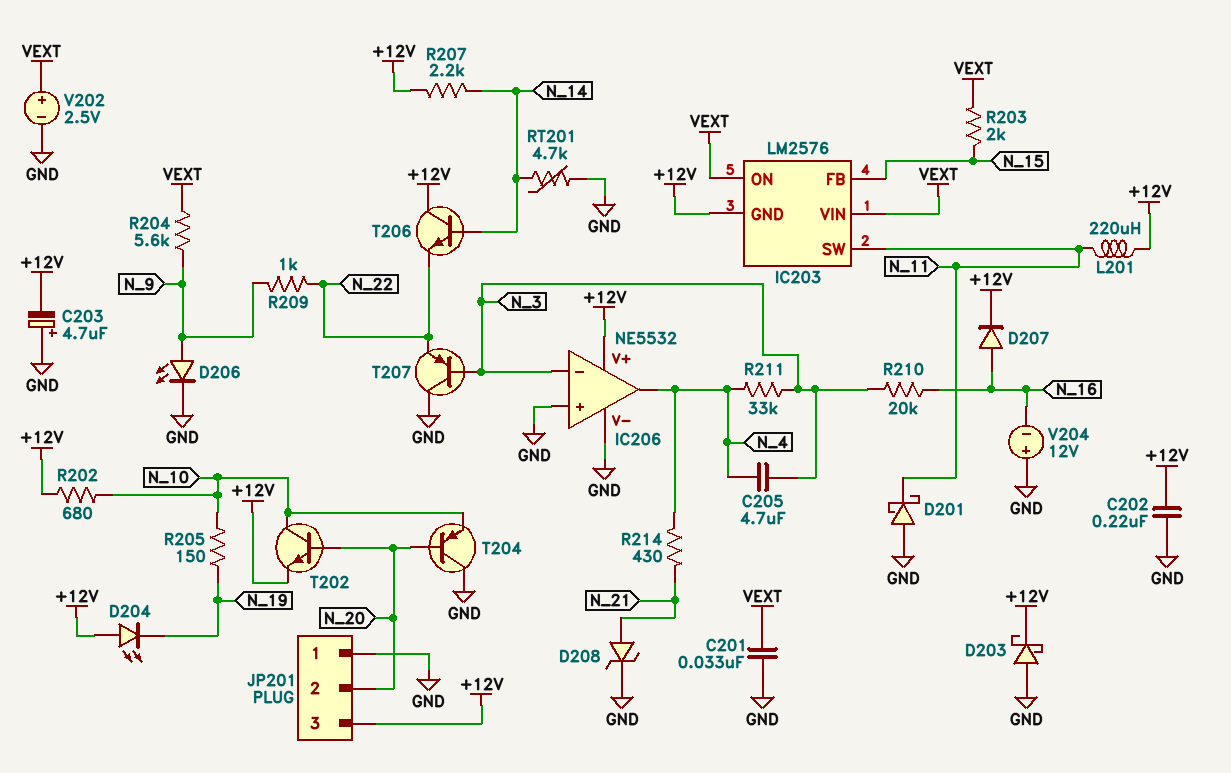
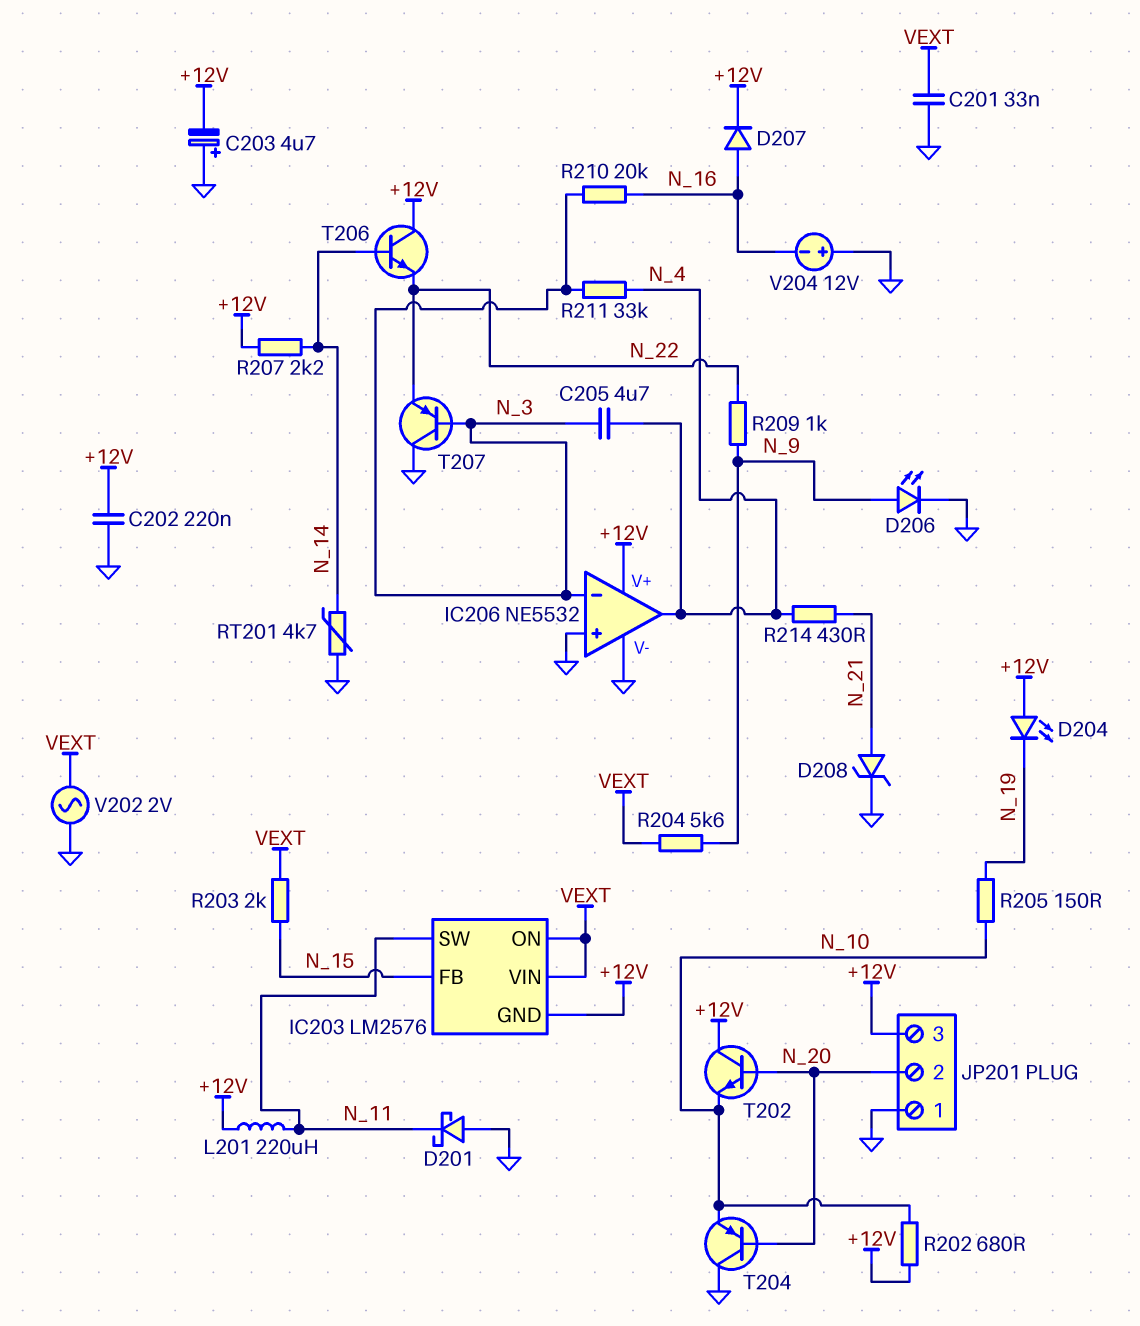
D203: schottky (A GND, K +12V) -> none
T202: NPN (B N_20, C N_10, E +12V) -> NPN (B N_20, C +12V, E N_10)
V202: 2.5V (plus VEXT, minus GND) -> AC 2V (GND, VEXT)

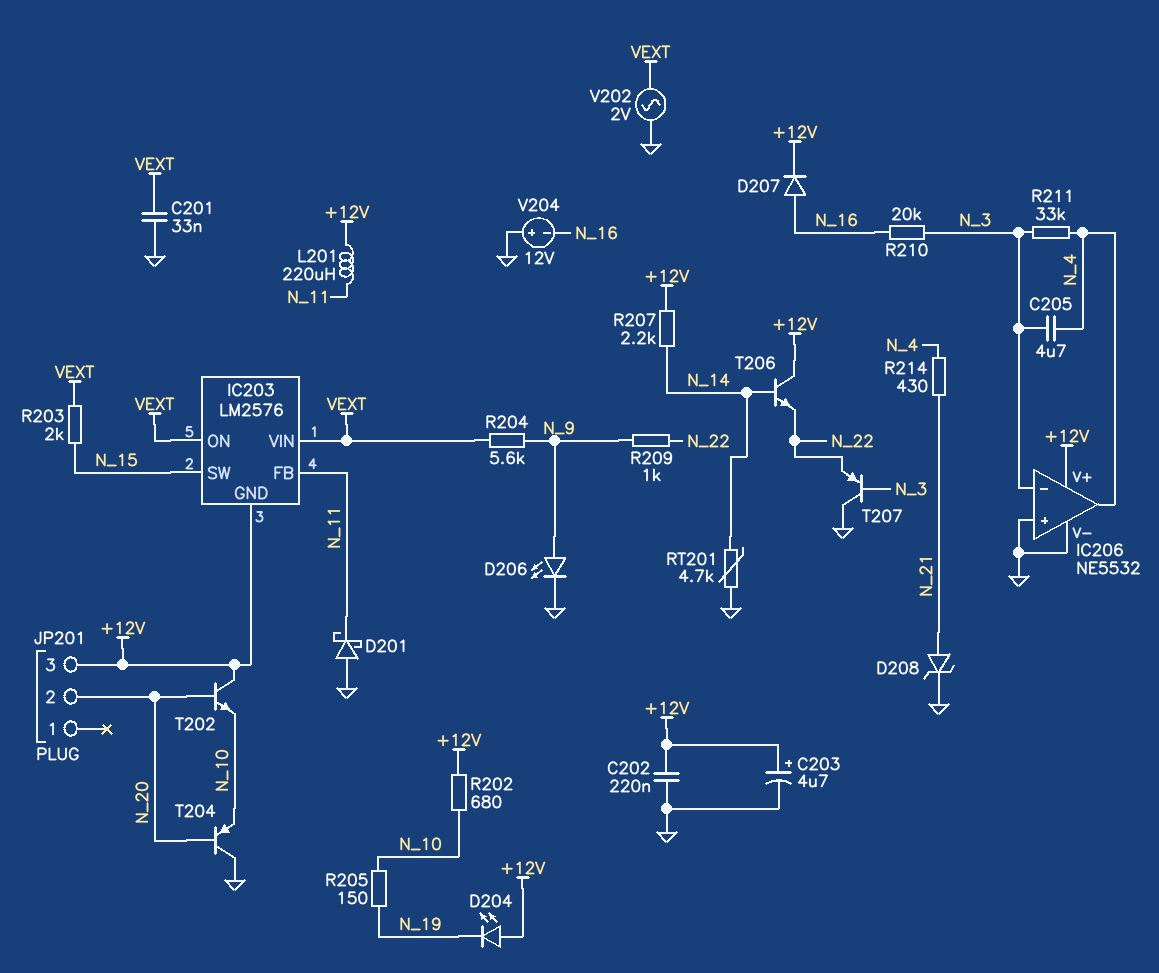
C203: 4.7uF (plus GND, minus +12V) -> 4.7uF (plus +12V, minus GND)
IC203 pin FB: N_15 -> N_11
IC203 pin SW: N_11 -> N_15
JP201 pin 1: GND -> none

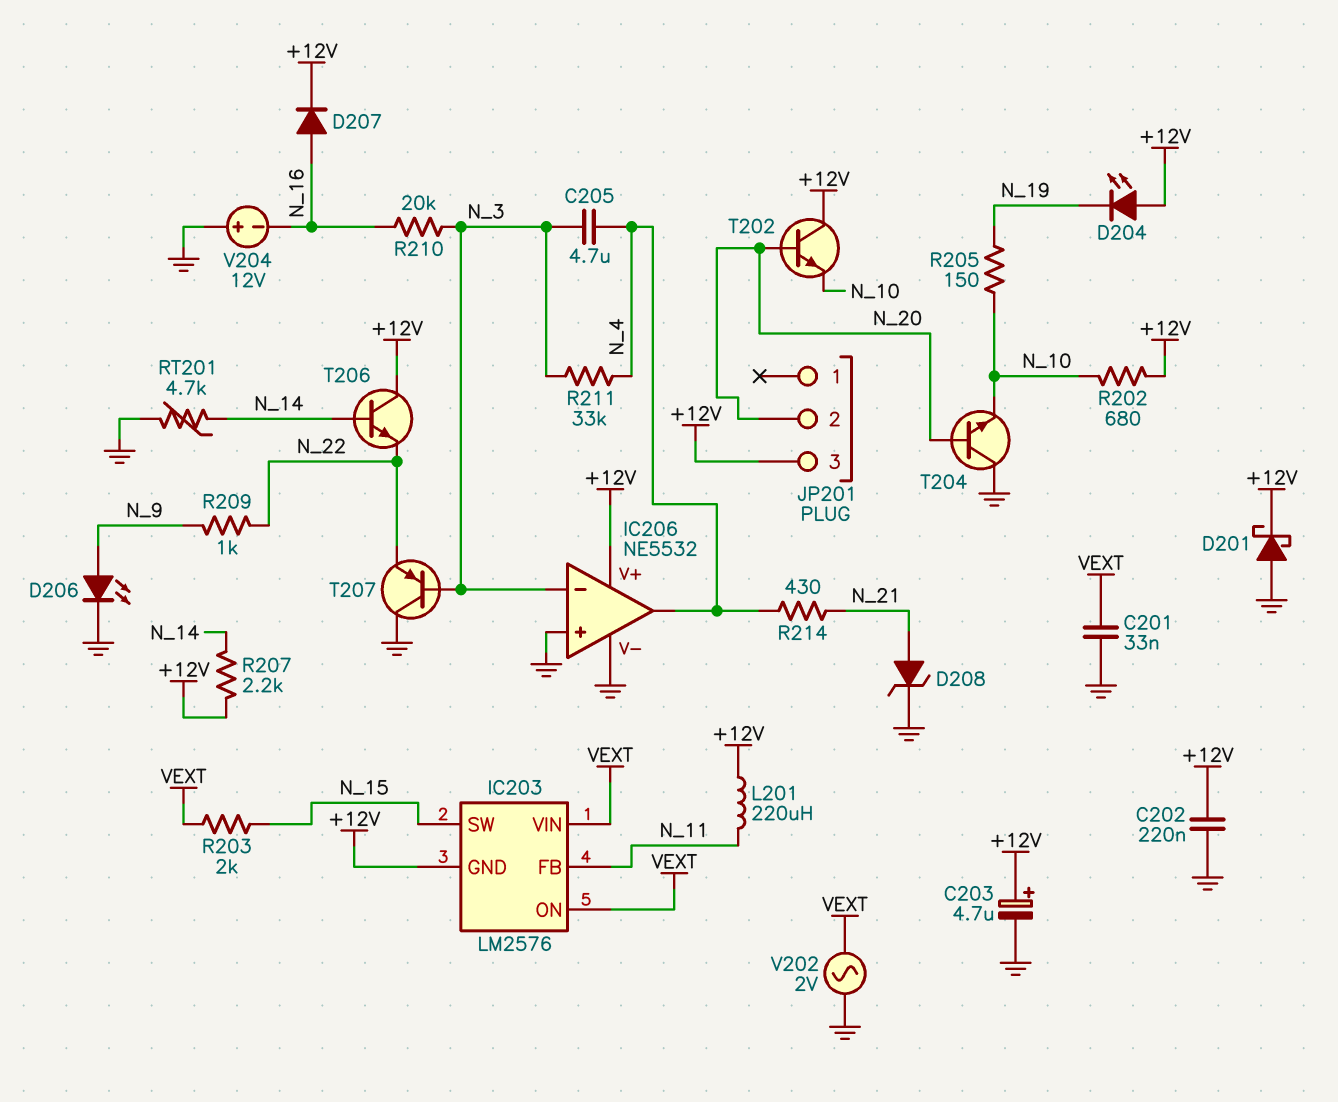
D201: schottky (A GND, K N_11) -> schottky (A GND, K +12V)
R204: 5.6k (N_9, VEXT) -> none
T204: PNP (B N_20, C GND, E N_10) -> NPN (B N_20, C GND, E N_10)

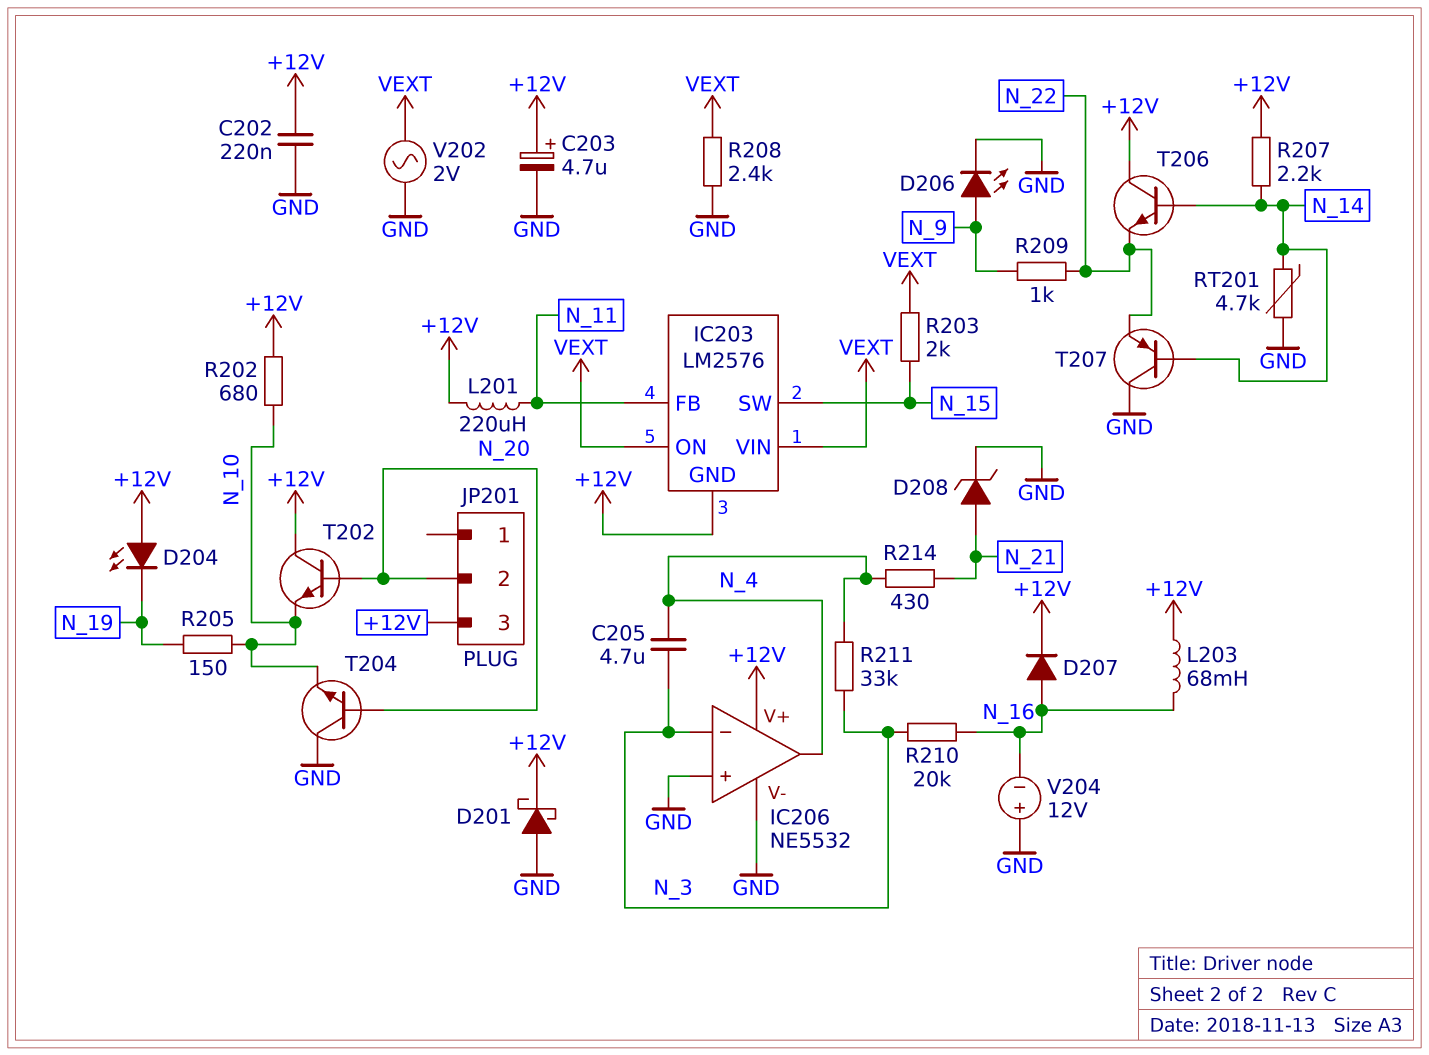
C201: 33nF (GND, VEXT) -> none
L203: none -> 68mH (+12V, N_16)
R208: none -> 2.4k (GND, VEXT)
T207: PNP (B N_3, C GND, E N_22) -> PNP (B N_14, C GND, E N_22)

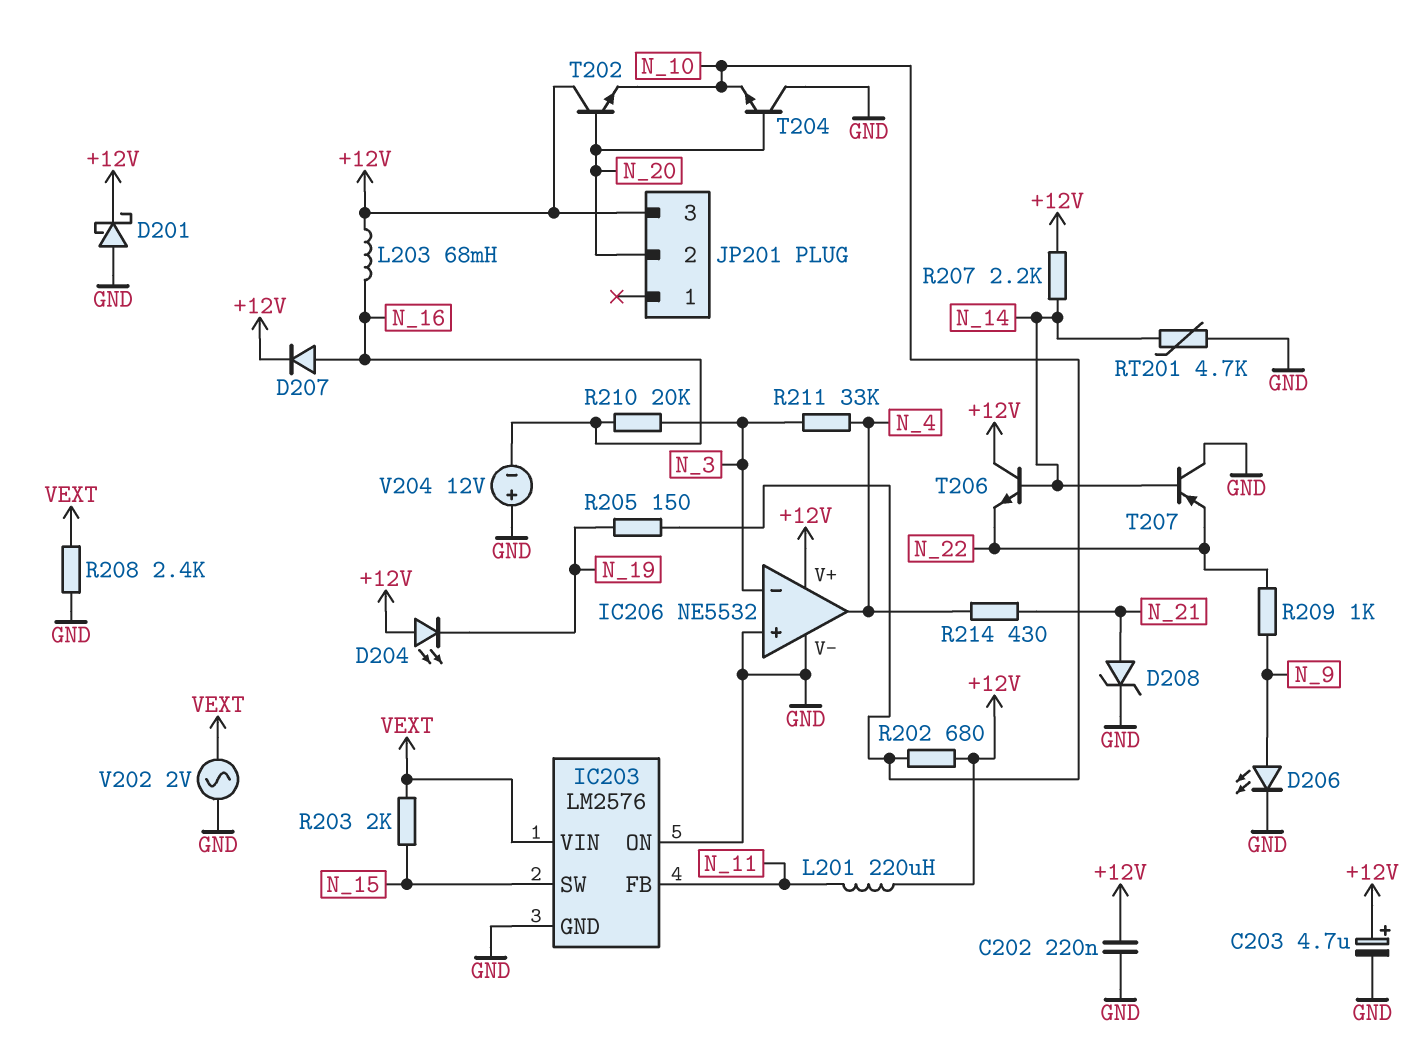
C205: 4.7uF (N_3, N_4) -> none
IC203 pin GND: +12V -> GND
IC203 pin ON: VEXT -> GND

